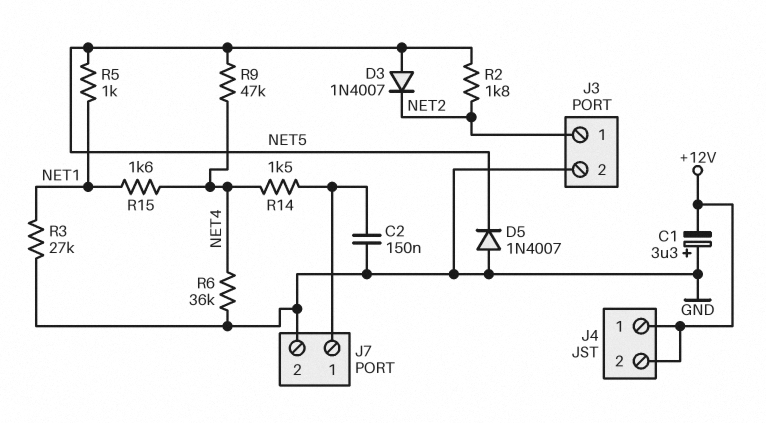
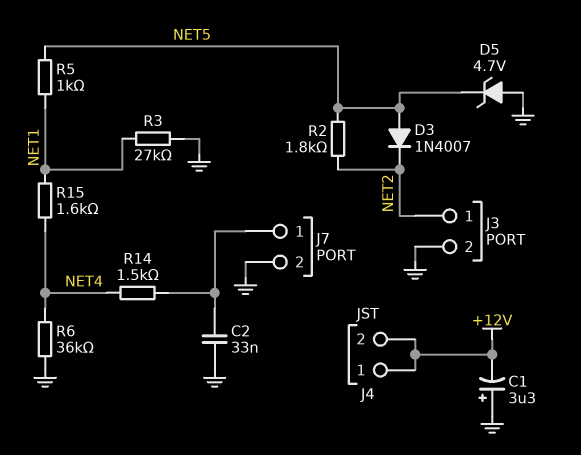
C2: 150nF (GND, J7/1) -> 33nF (GND, J7/1)
D5: diode 1N4007 (A GND, K NET5) -> zener 4.7V (A GND, K NET5)
R9: 47k (NET4, NET5) -> none

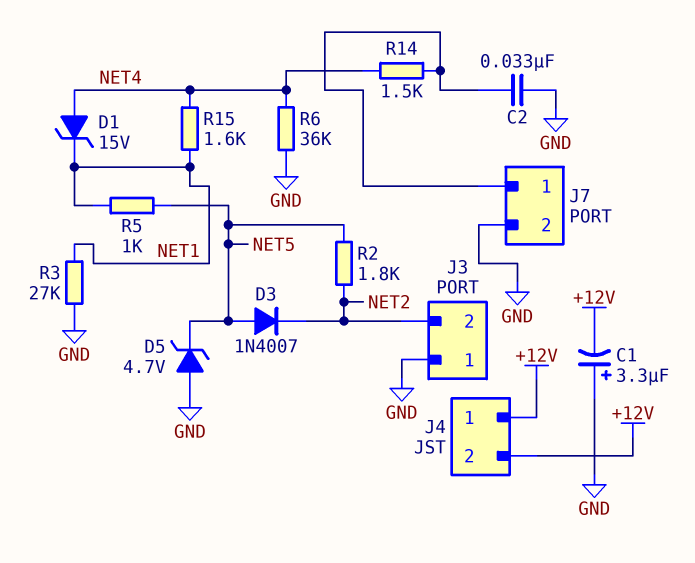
D1: none -> zener 15V (A NET4, K NET1)
J3 pin 1: NET2 -> GND
J3 pin 2: GND -> NET2

